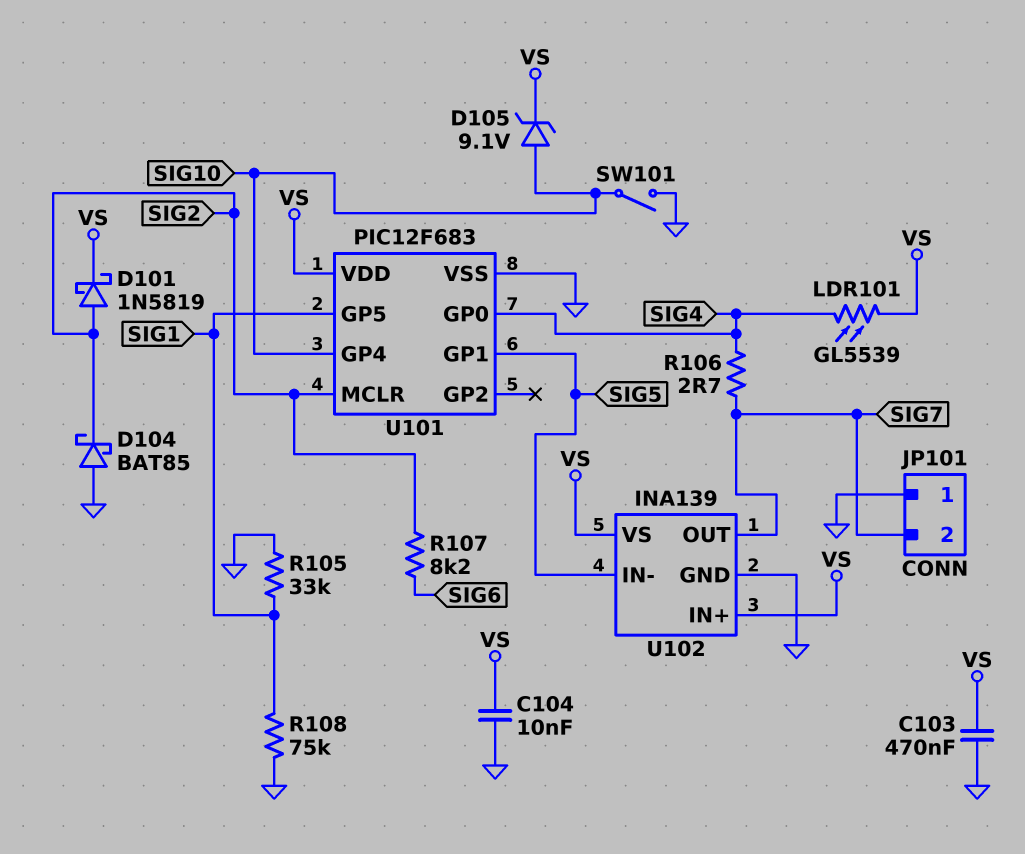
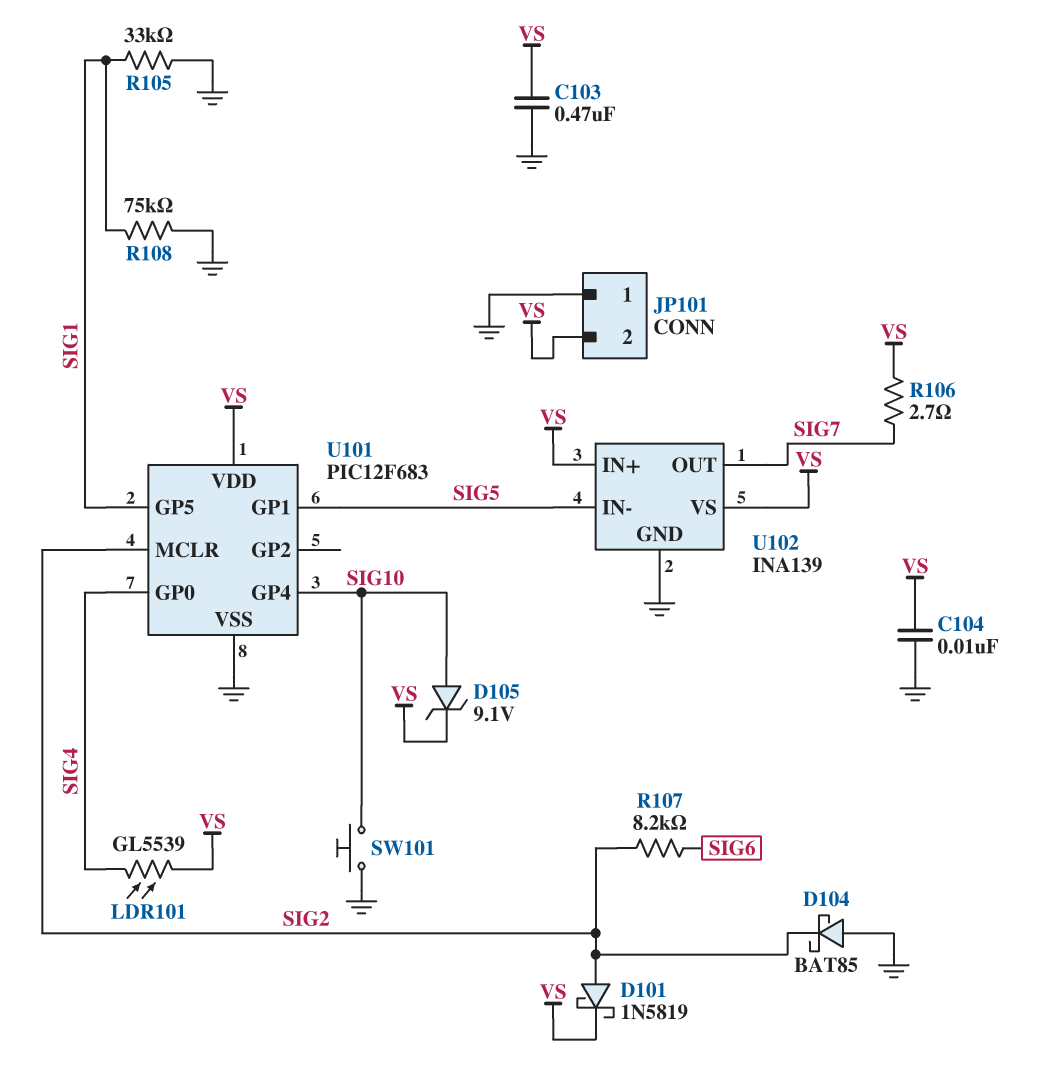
JP101 pin 2: SIG7 -> VS
R106: 2.7 (SIG4, SIG7) -> 2.7 (SIG7, VS)
SW101: switch (GND, SIG10) -> button (GND, SIG10)

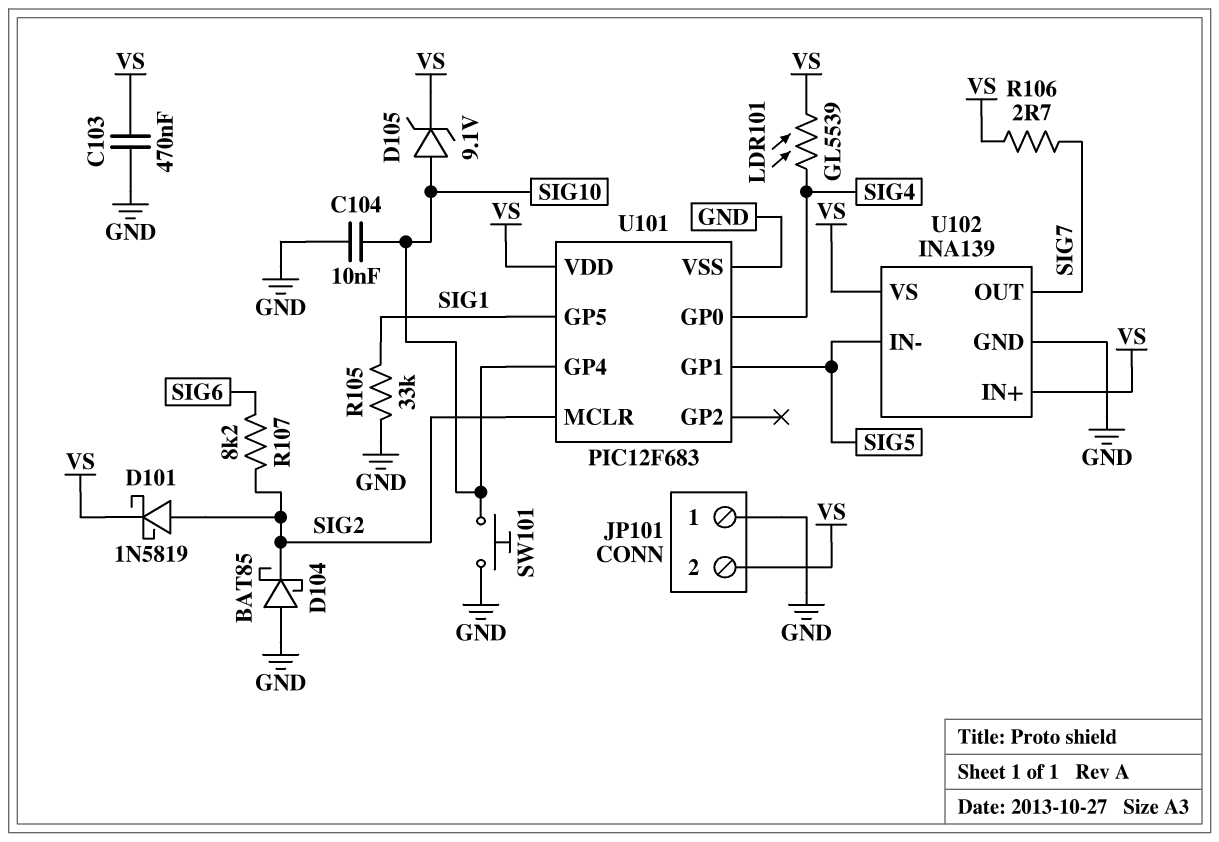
C104: 10nF (GND, VS) -> 10nF (GND, SIG10)
R108: 75k (GND, SIG1) -> none

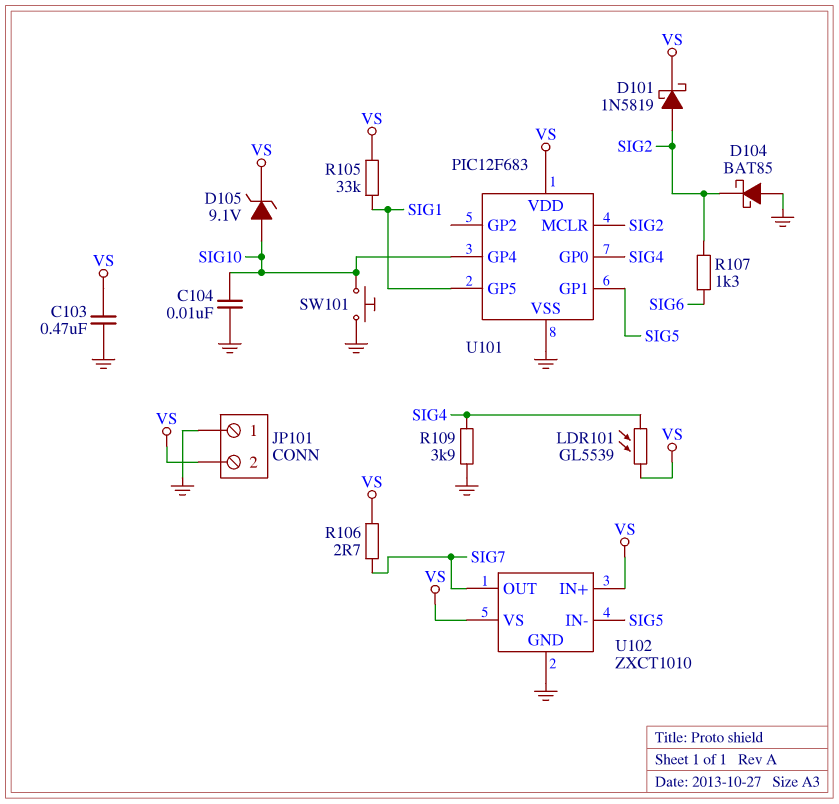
R105: 33k (GND, SIG1) -> 33k (SIG1, VS)
R107: 8.2k (SIG2, SIG6) -> 1.3k (SIG2, SIG6)
R109: none -> 3.9k (GND, SIG4)
U102: INA139 -> ZXCT1010

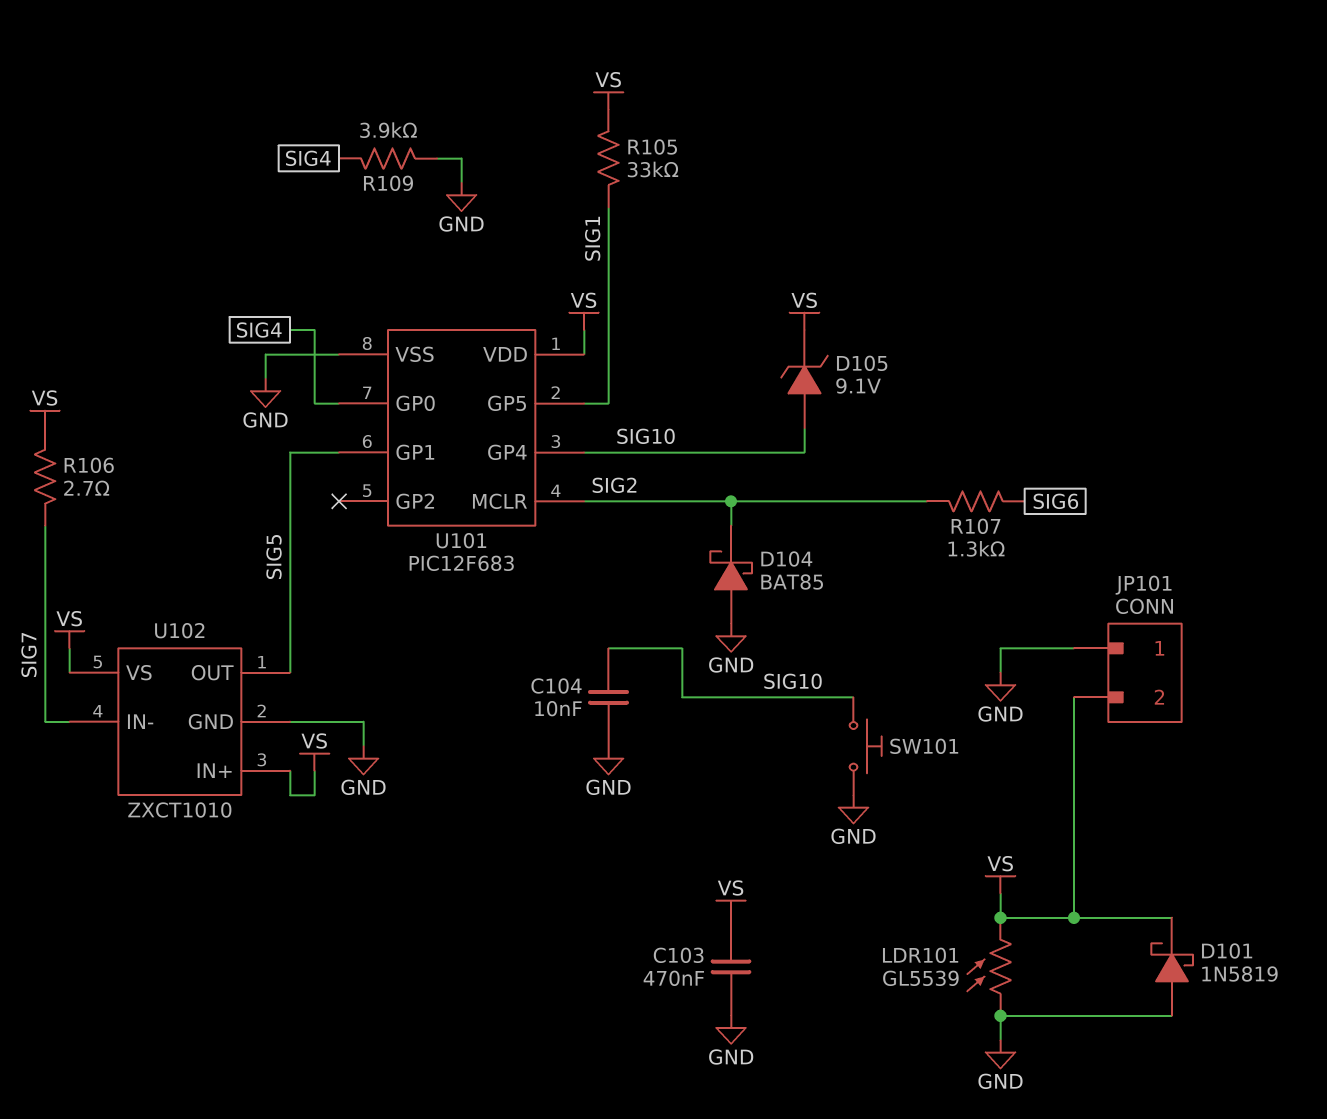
D101: schottky 1N5819 (A SIG2, K VS) -> schottky 1N5819 (A GND, K VS)
LDR101: GL5539 (SIG4, VS) -> GL5539 (GND, VS)
U102 pin IN-: SIG5 -> SIG7
U102 pin OUT: SIG7 -> SIG5

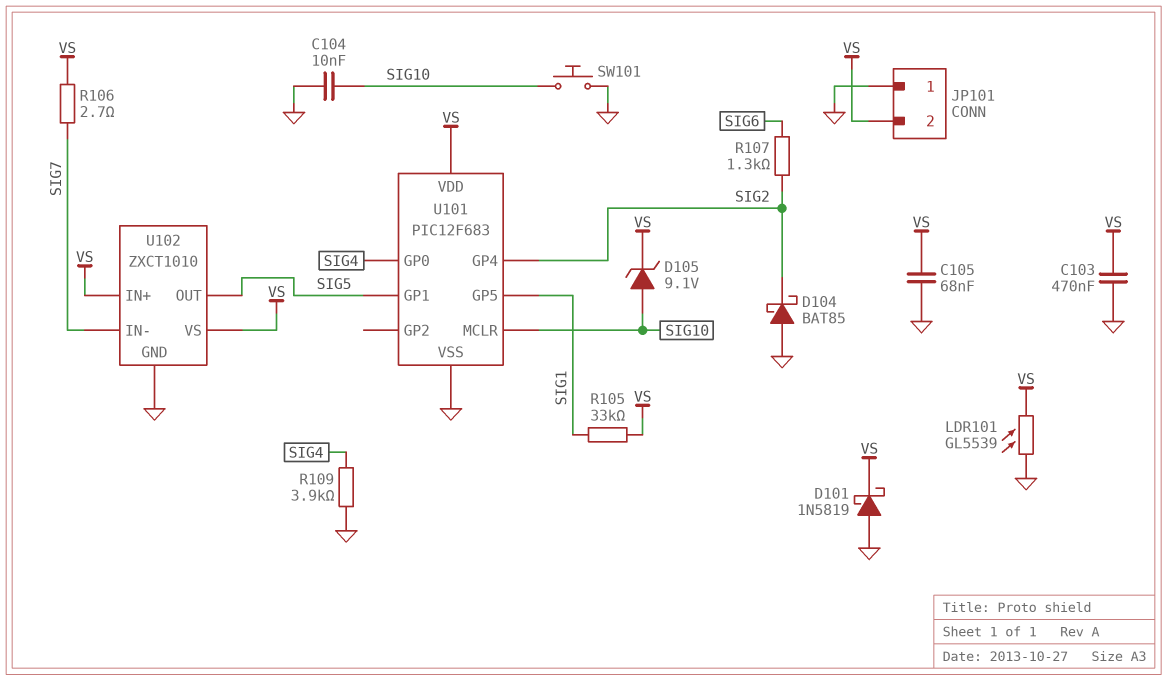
C105: none -> 68nF (GND, VS)
U101 pin GP4: SIG10 -> SIG2
U101 pin MCLR: SIG2 -> SIG10

